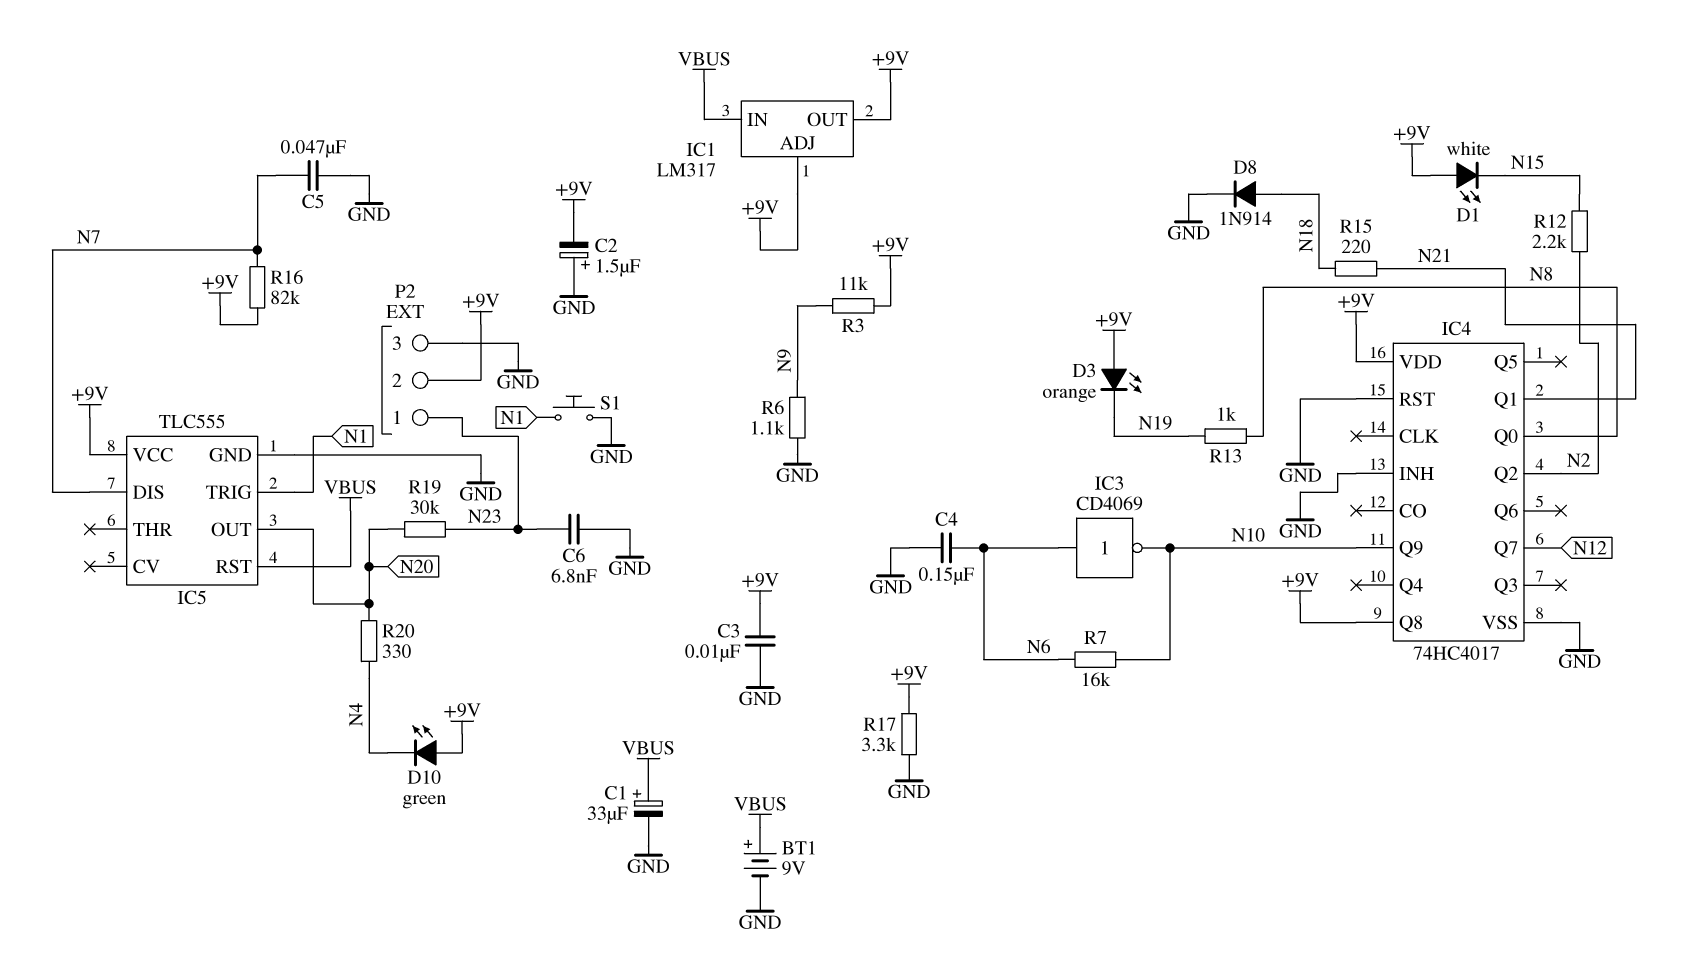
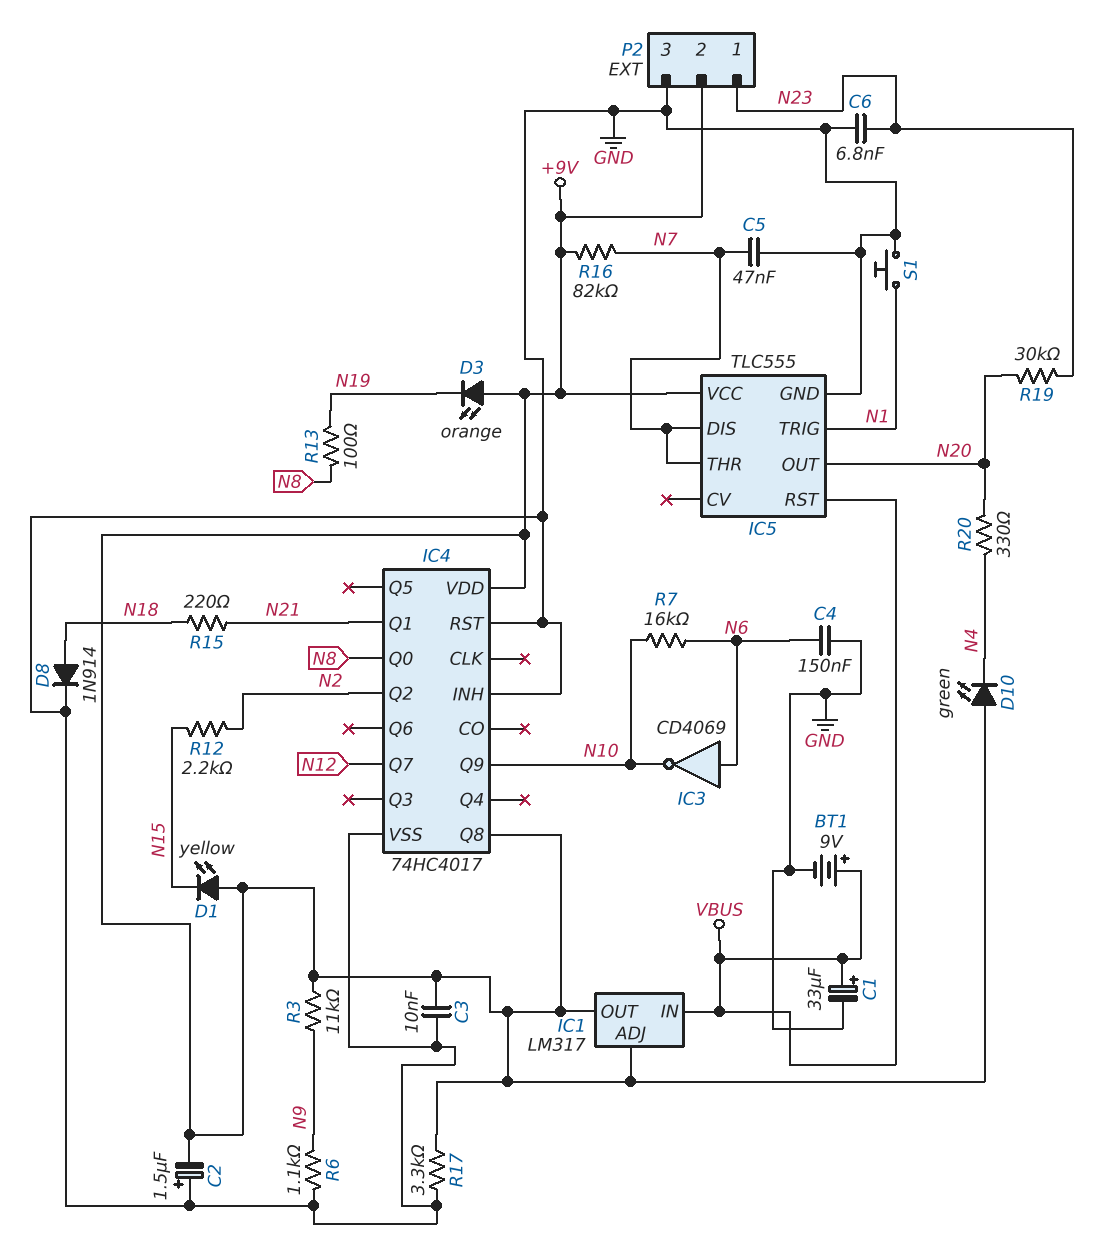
D1: LED white (A +9V, K N15) -> LED yellow (A +9V, K N15)
IC5 pin THR: none -> N7
R13: 1k (N8, N19) -> 100 (N8, N19)

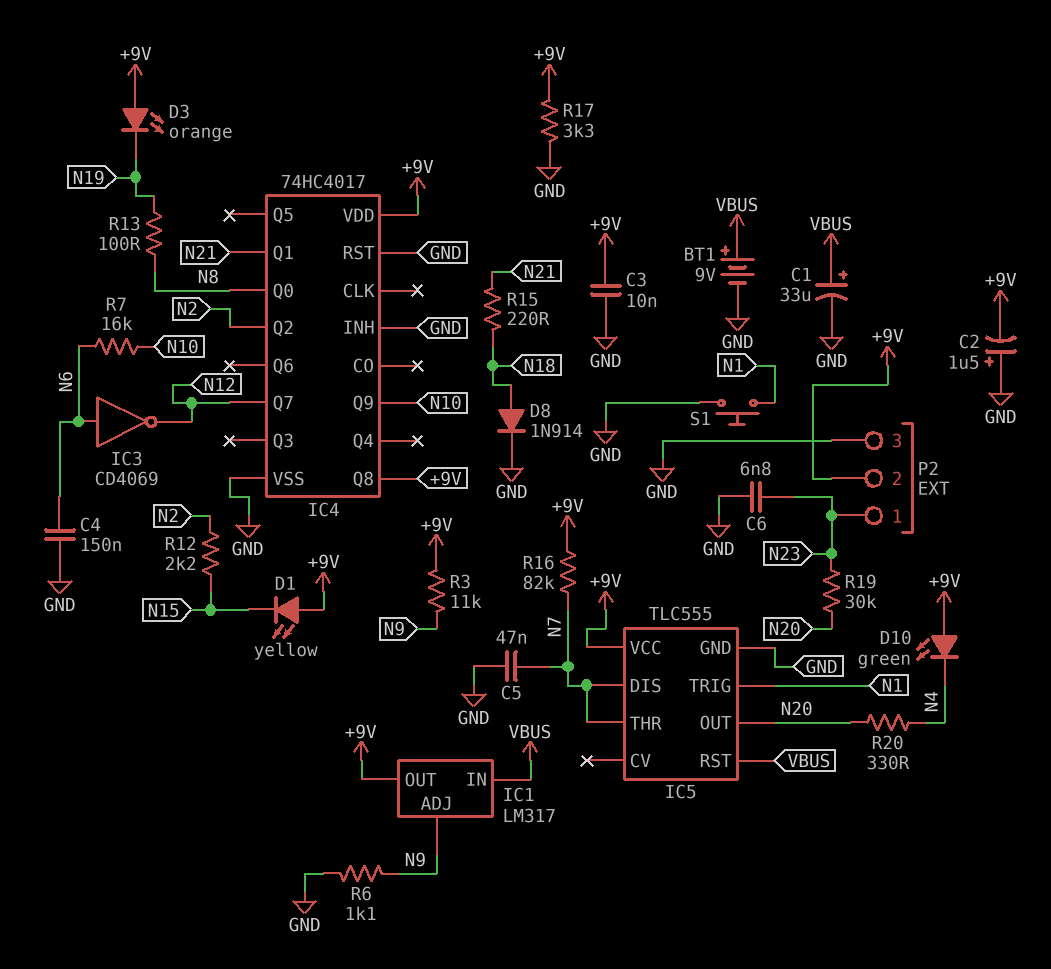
IC1 pin ADJ: +9V -> N9
IC3: NOT CD4069 (in N6, out N10) -> NOT CD4069 (in N6, out N12)

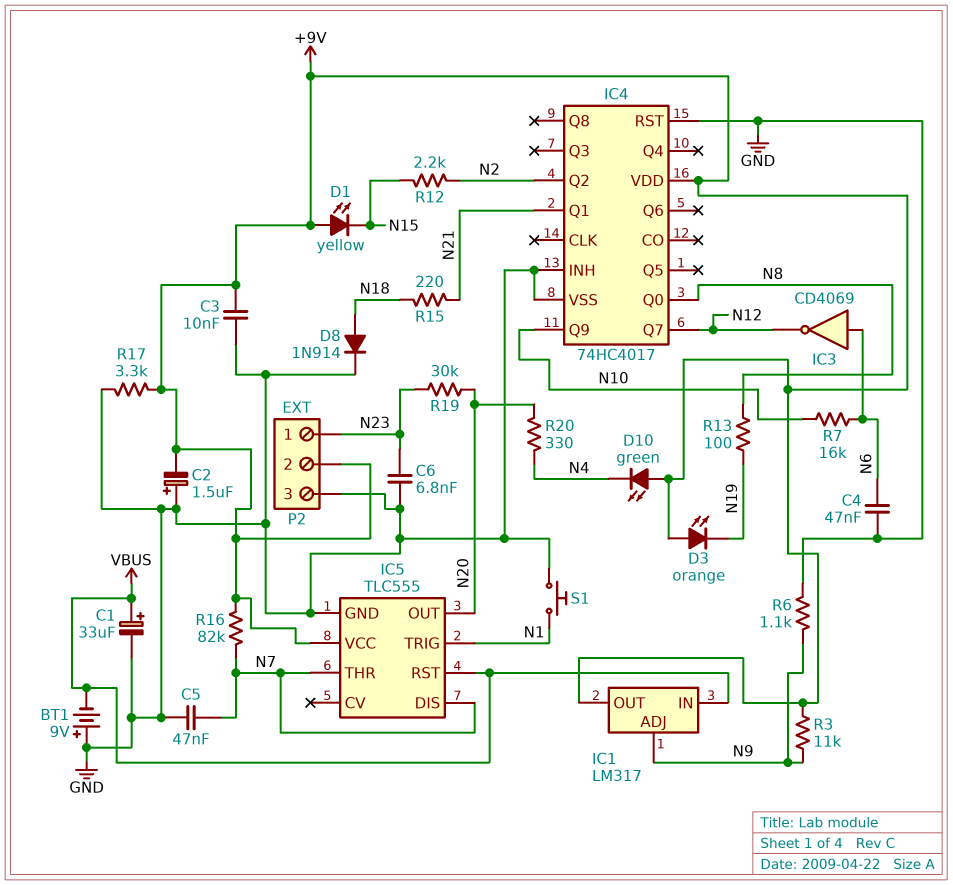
BT1: 9V (plus VBUS, minus GND) -> 9V (plus GND, minus VBUS)
C4: 150nF (GND, N6) -> 47nF (GND, N6)
IC4 pin Q8: +9V -> none

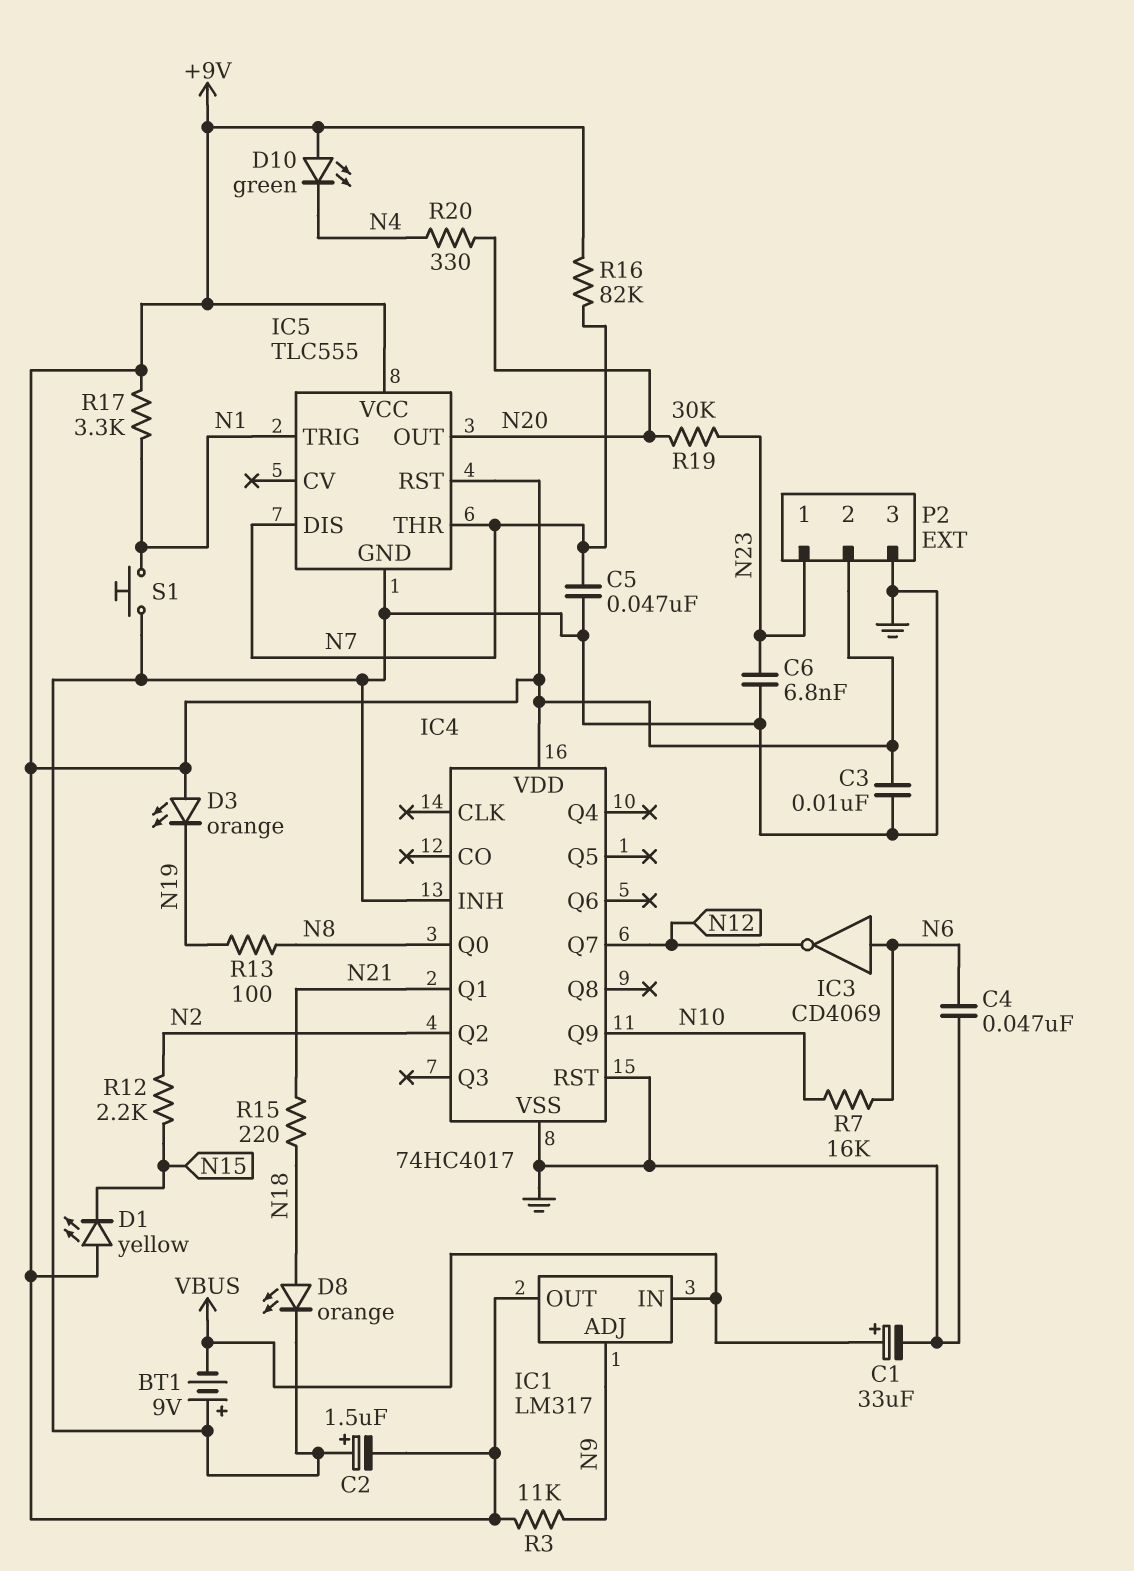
D8: diode 1N914 (A N18, K GND) -> LED orange (A N18, K GND)
IC5 pin RST: VBUS -> +9V
R6: 1.1k (GND, N9) -> none
R17: 3.3k (+9V, GND) -> 3.3k (+9V, N1)

